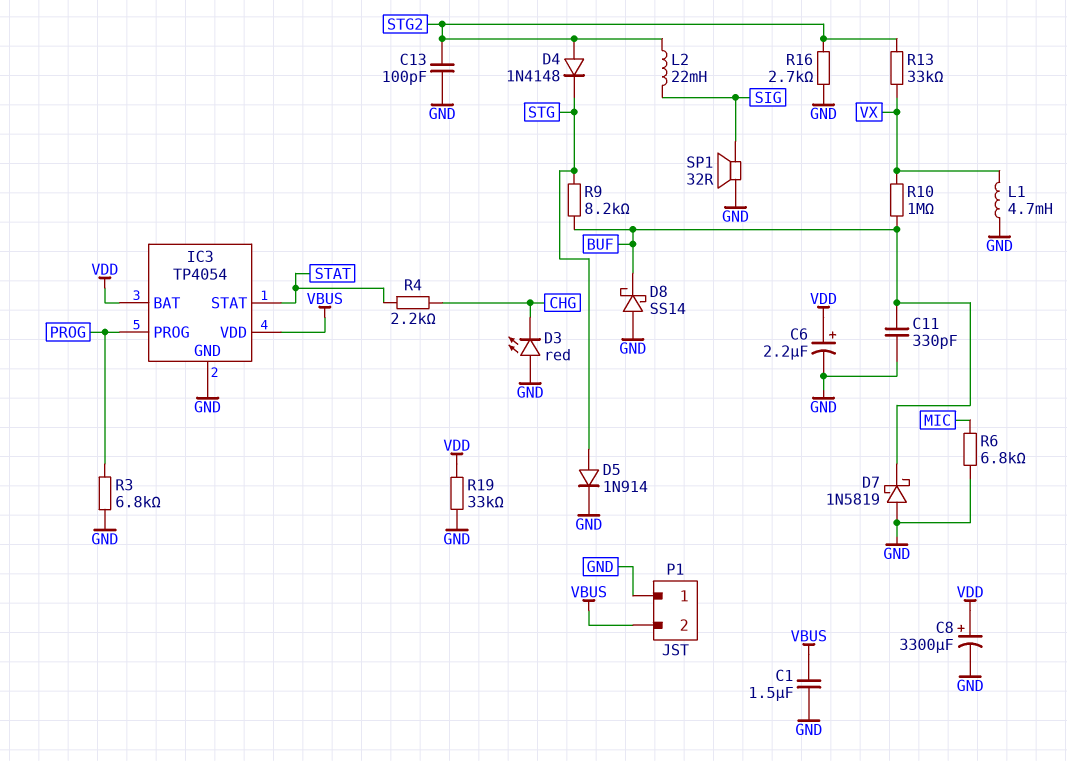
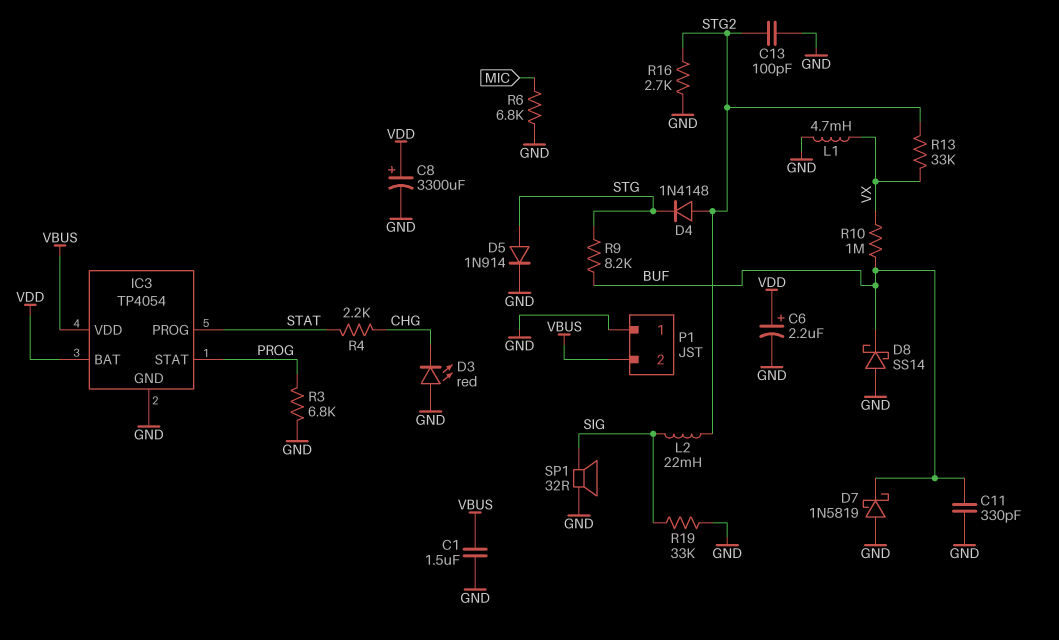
IC3 pin PROG: PROG -> STAT
IC3 pin STAT: STAT -> PROG
R19: 33k (GND, VDD) -> 33k (GND, SIG)

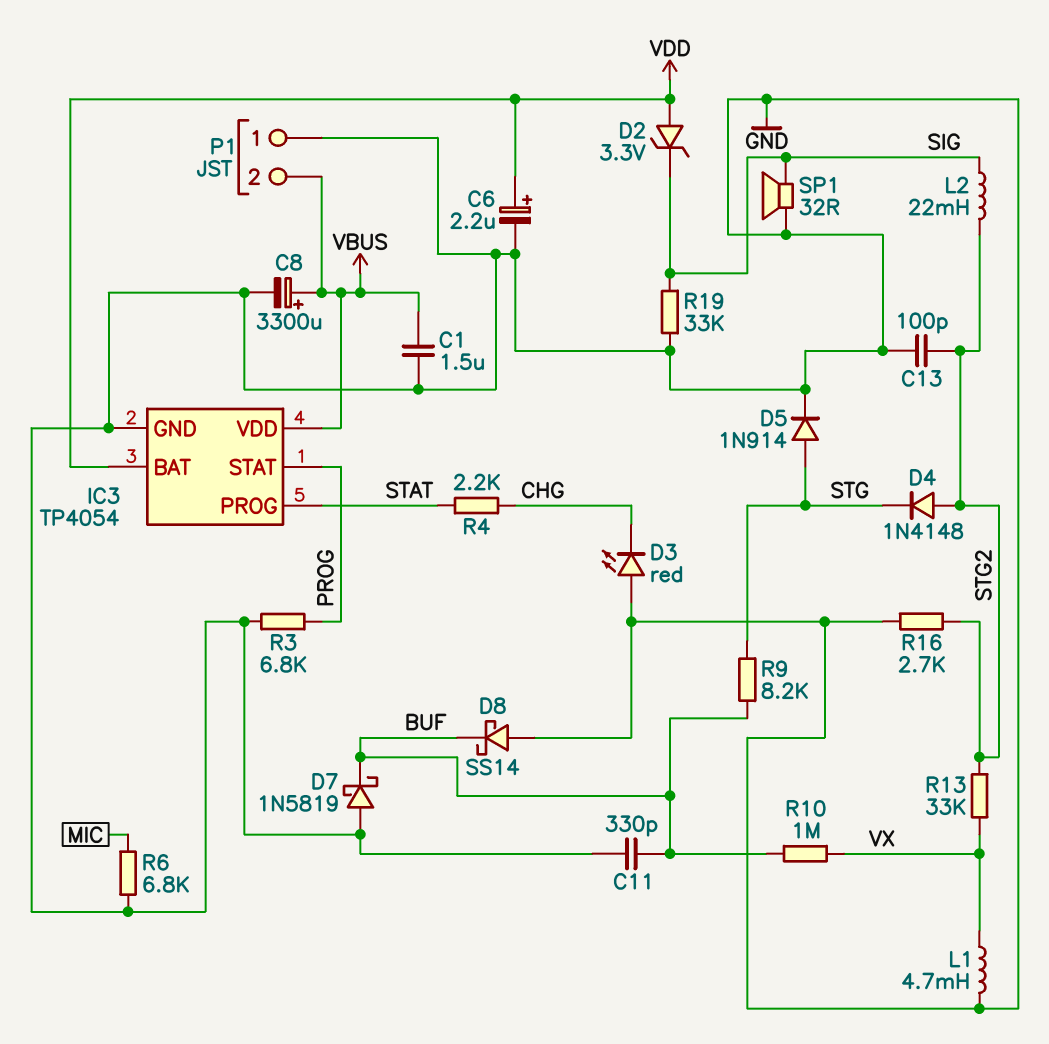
C8: 3300uF (plus VDD, minus GND) -> 3300uF (plus VBUS, minus GND)
D2: none -> zener 3.3V (A VDD, K SIG)

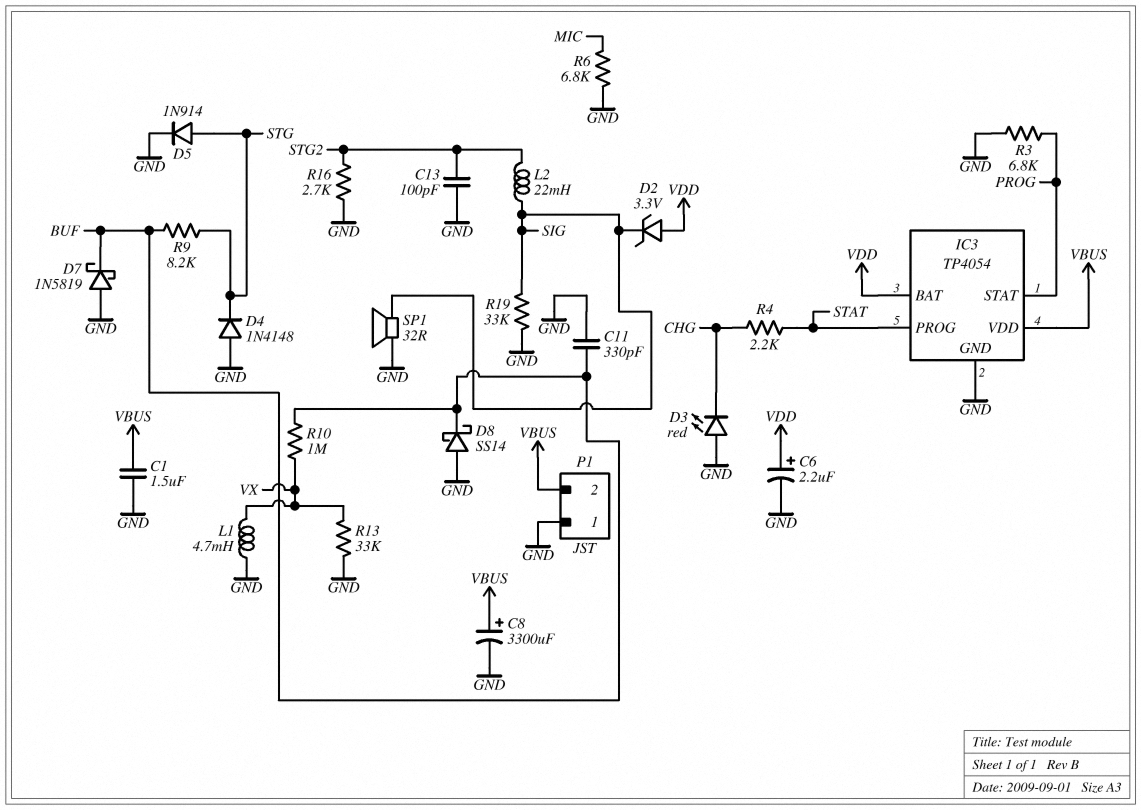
D4: diode 1N4148 (A STG2, K STG) -> diode 1N4148 (A GND, K STG)
R13: 33k (STG2, VX) -> 33k (GND, VX)

